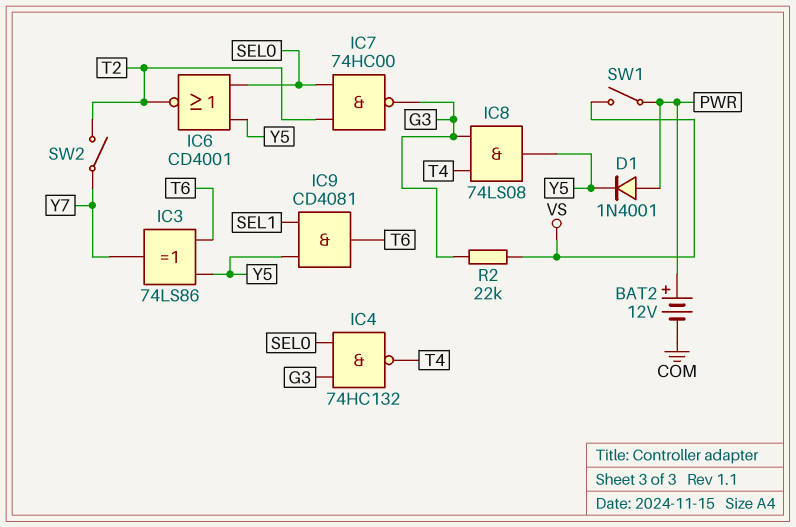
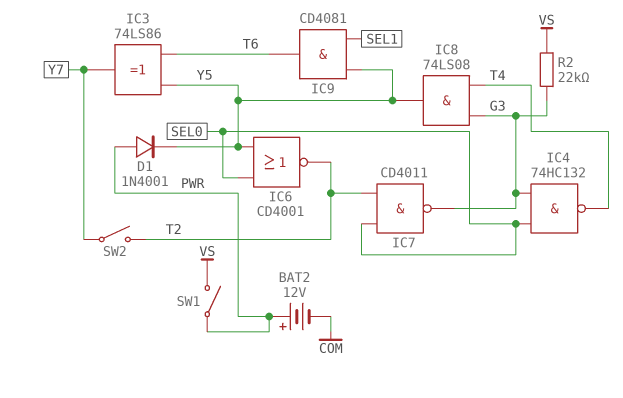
IC7: NAND 74HC00 (in SEL0, in T2, out G3) -> NAND CD4011 (in SEL0, in T2, out G3)

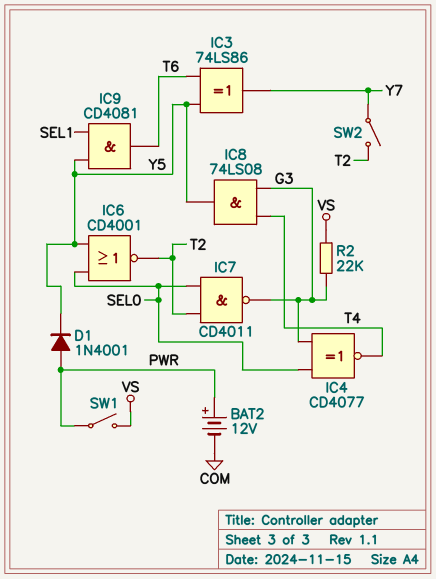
IC4: NAND 74HC132 (in G3, in SEL0, out T4) -> XNOR CD4077 (in G3, in SEL0, out T4)

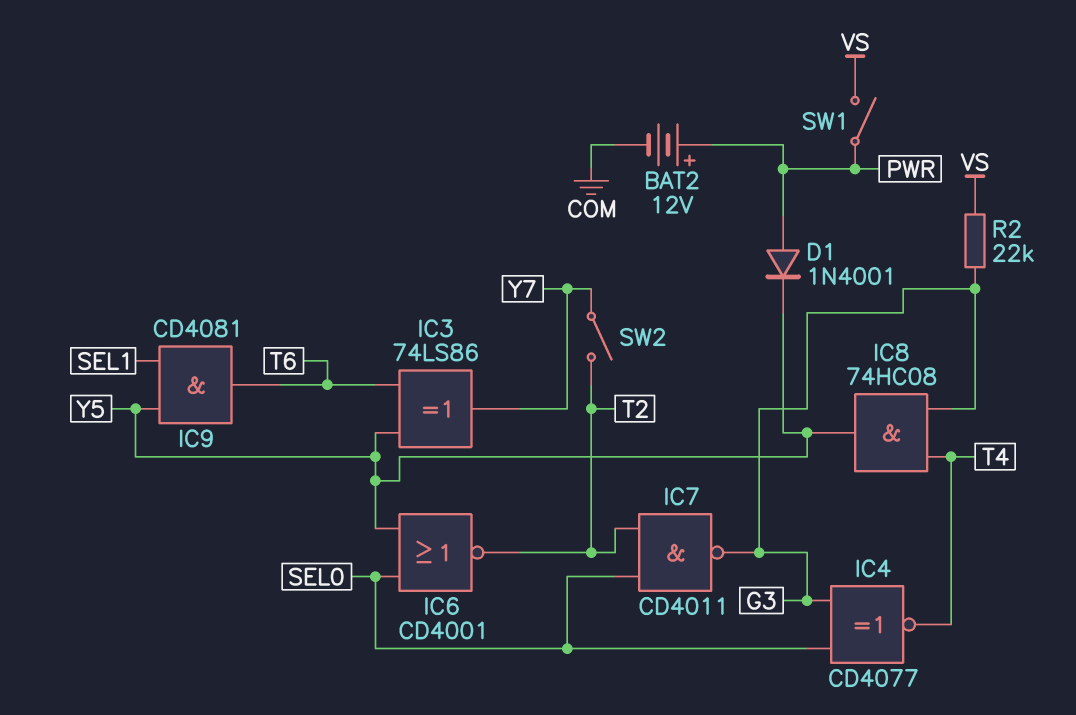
IC8: AND 74LS08 (in G3, in T4, out Y5) -> AND 74HC08 (in G3, in T4, out Y5)

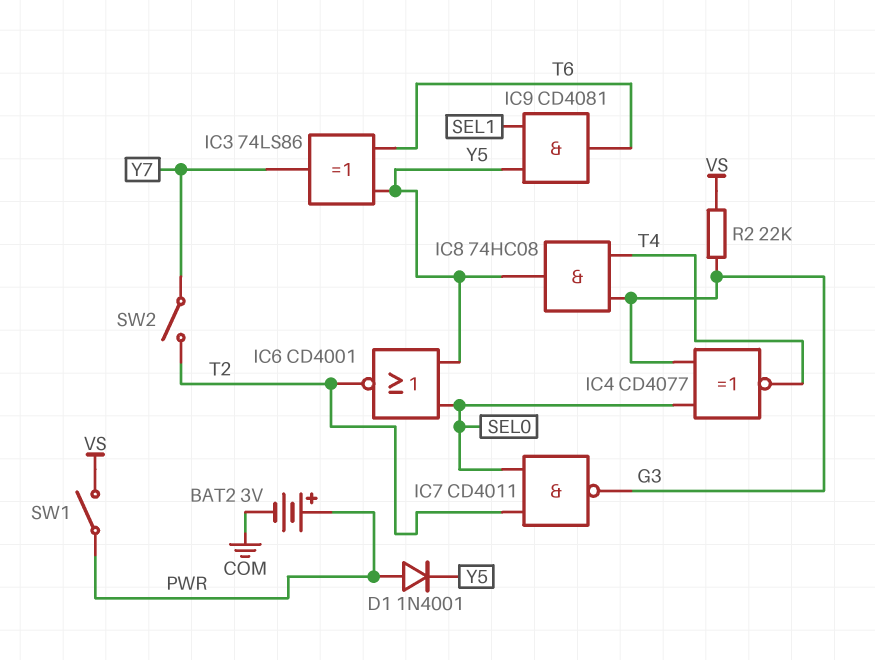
BAT2: 12V (plus PWR, minus COM) -> 3V (plus PWR, minus COM)

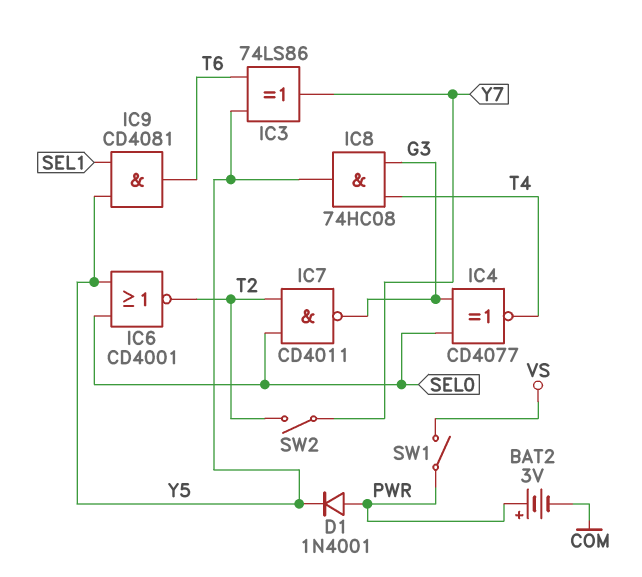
R2: 22k (G3, VS) -> none

